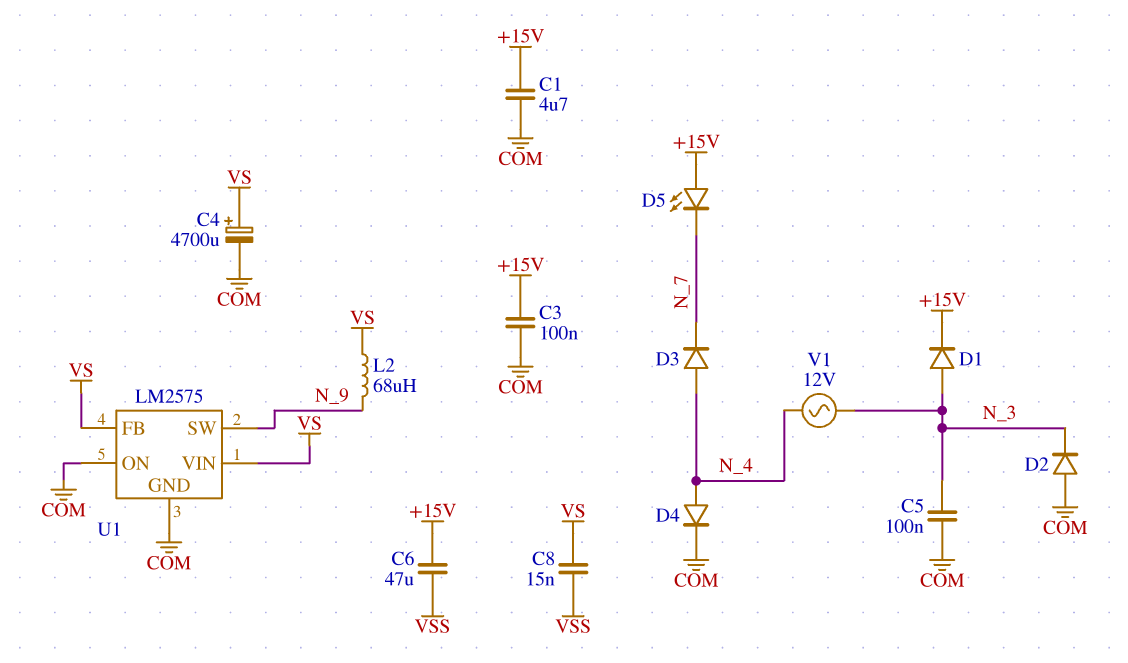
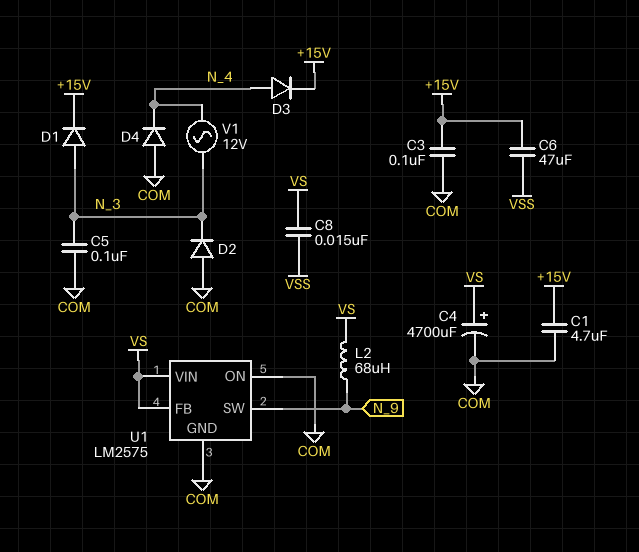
D3: diode (A N_4, K N_7) -> diode (A N_4, K +15V)
D4: diode (A N_4, K COM) -> diode (A COM, K N_4)
D5: LED (A +15V, K N_7) -> none

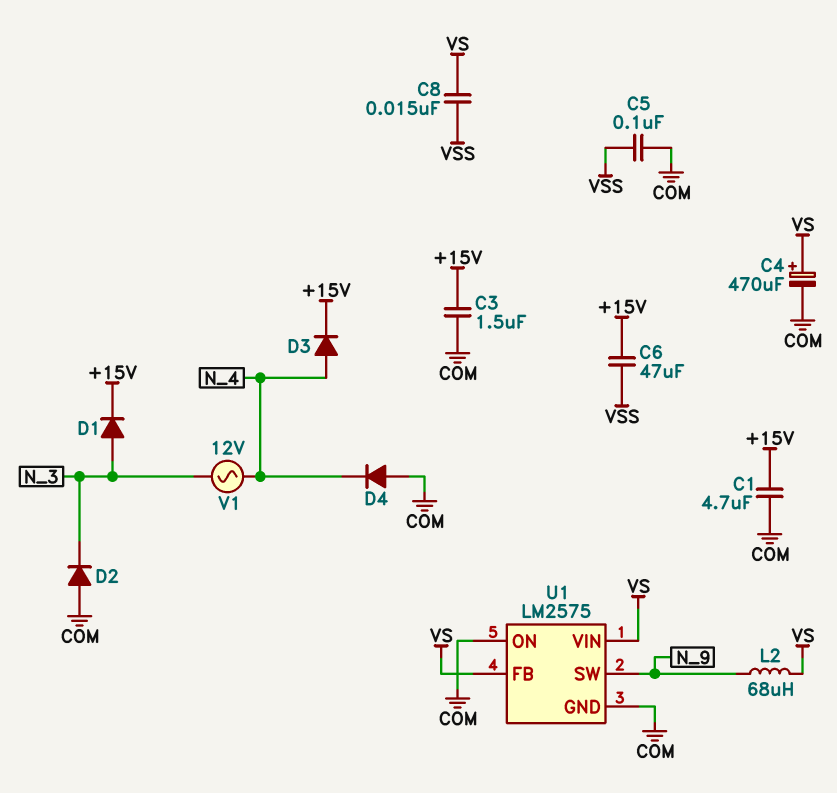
C3: 100nF (+15V, COM) -> 1.5uF (+15V, COM)
C4: 4700uF (plus VS, minus COM) -> 470uF (plus VS, minus COM)
C5: 100nF (COM, N_3) -> 100nF (COM, VSS)

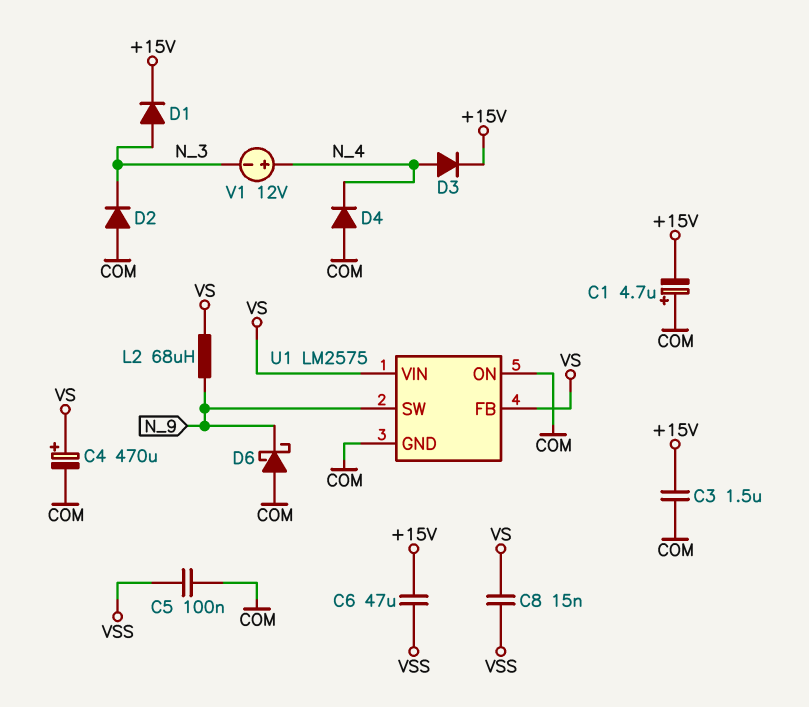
C1: 4.7uF (+15V, COM) -> 4.7uF (plus COM, minus +15V)
D6: none -> schottky (A COM, K N_9)
V1: AC 12V (N_3, N_4) -> 12V (plus N_4, minus N_3)

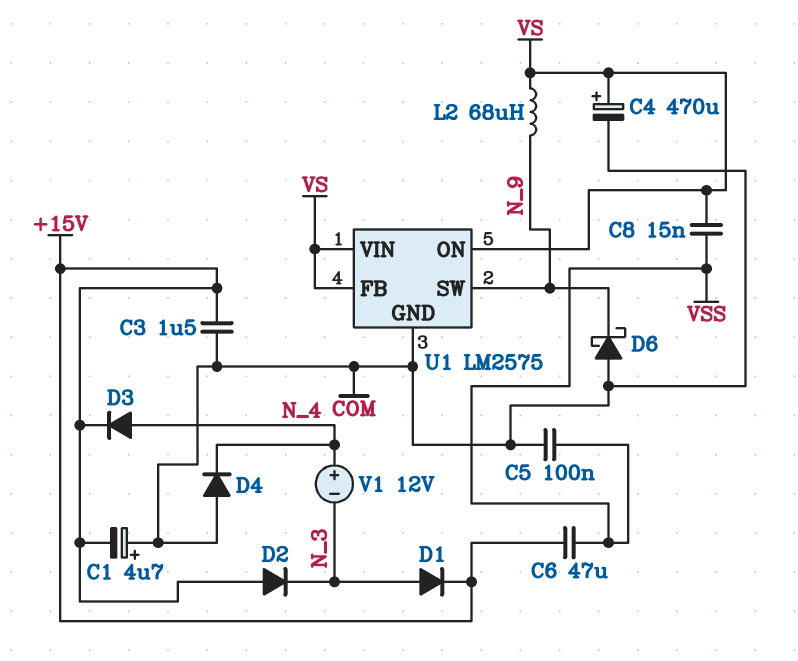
D2: diode (A COM, K N_3) -> diode (A +15V, K N_3)
U1 pin ON: COM -> VS

